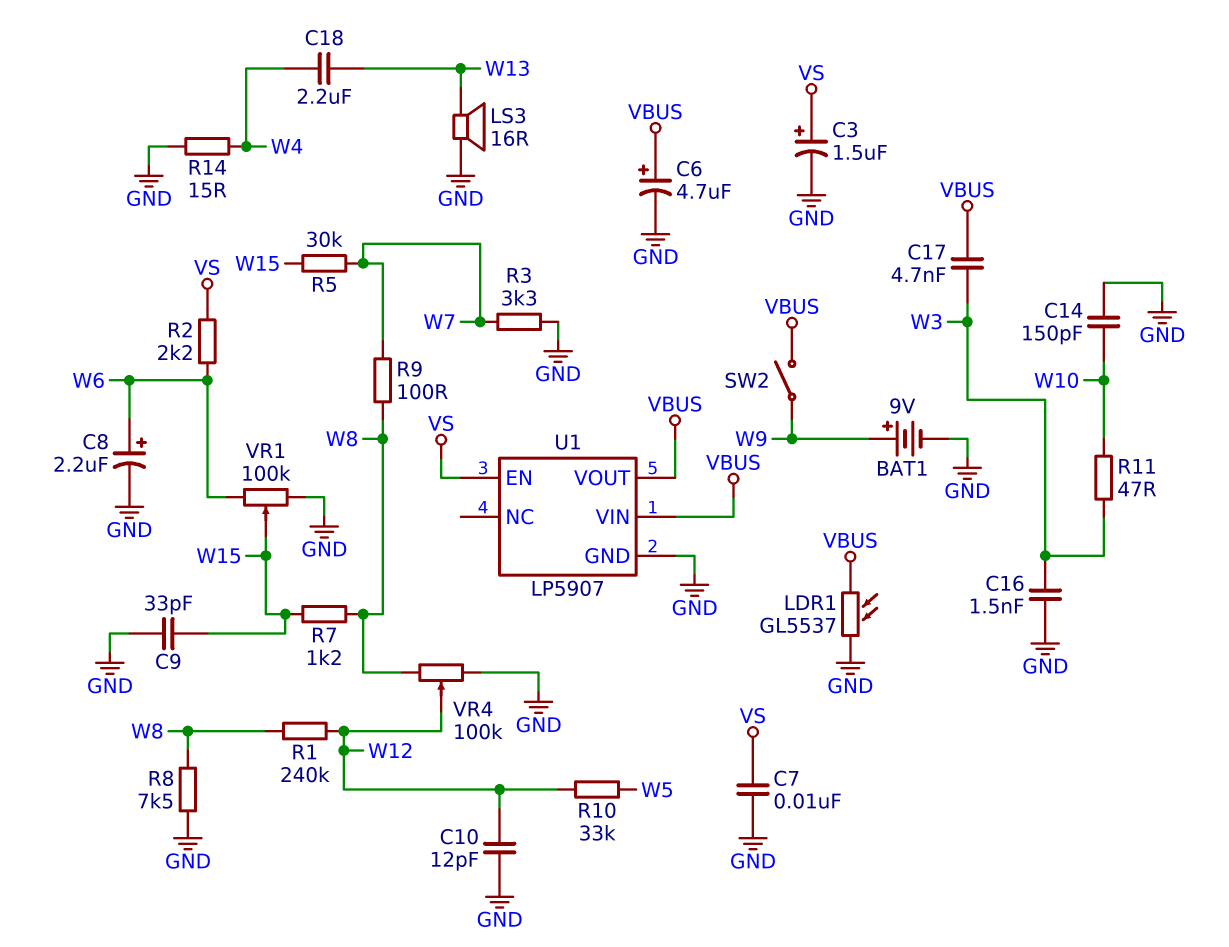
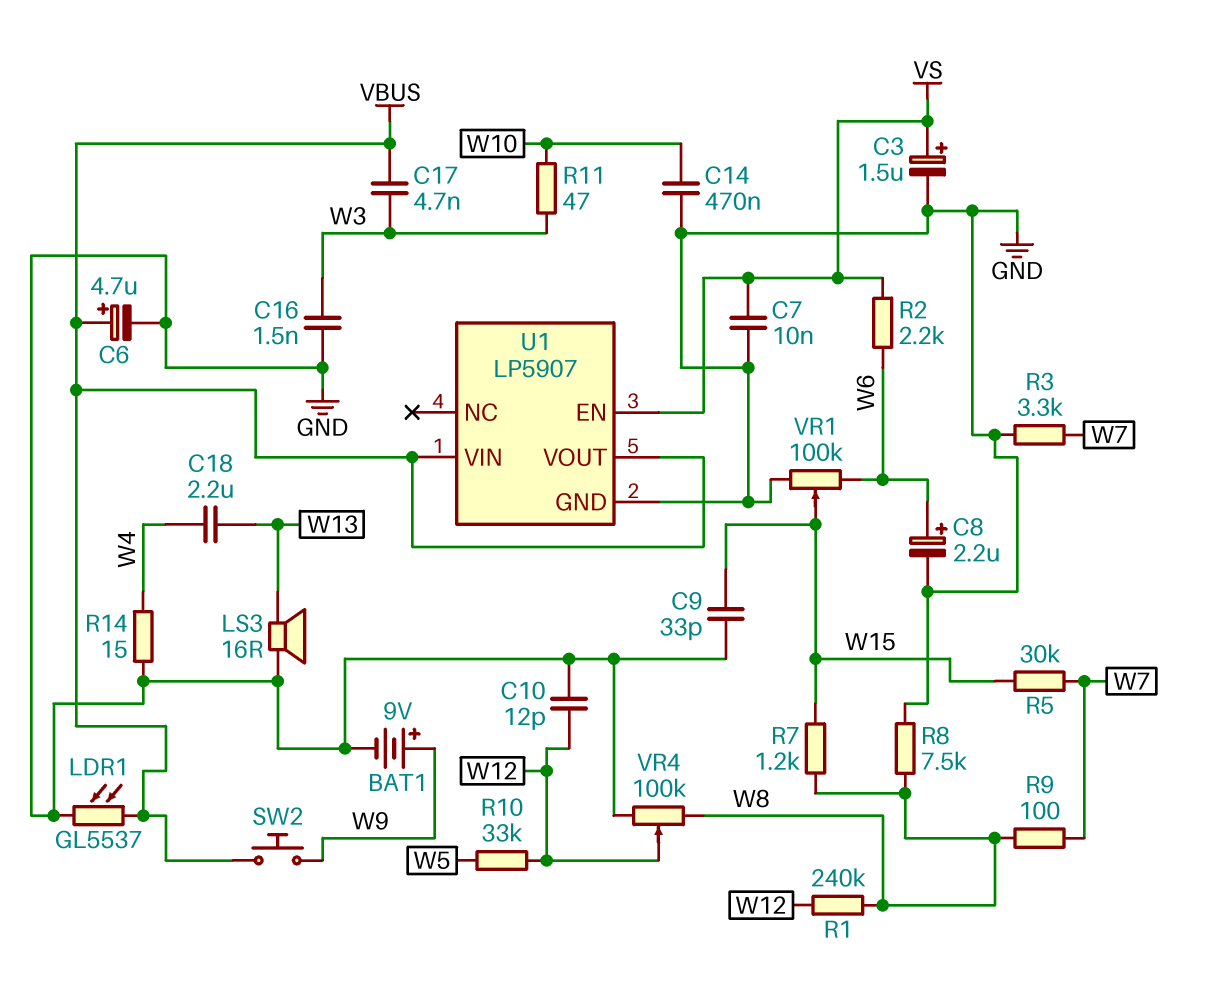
C14: 150pF (GND, W10) -> 470nF (GND, W10)
SW2: switch (VBUS, W9) -> button (VBUS, W9)

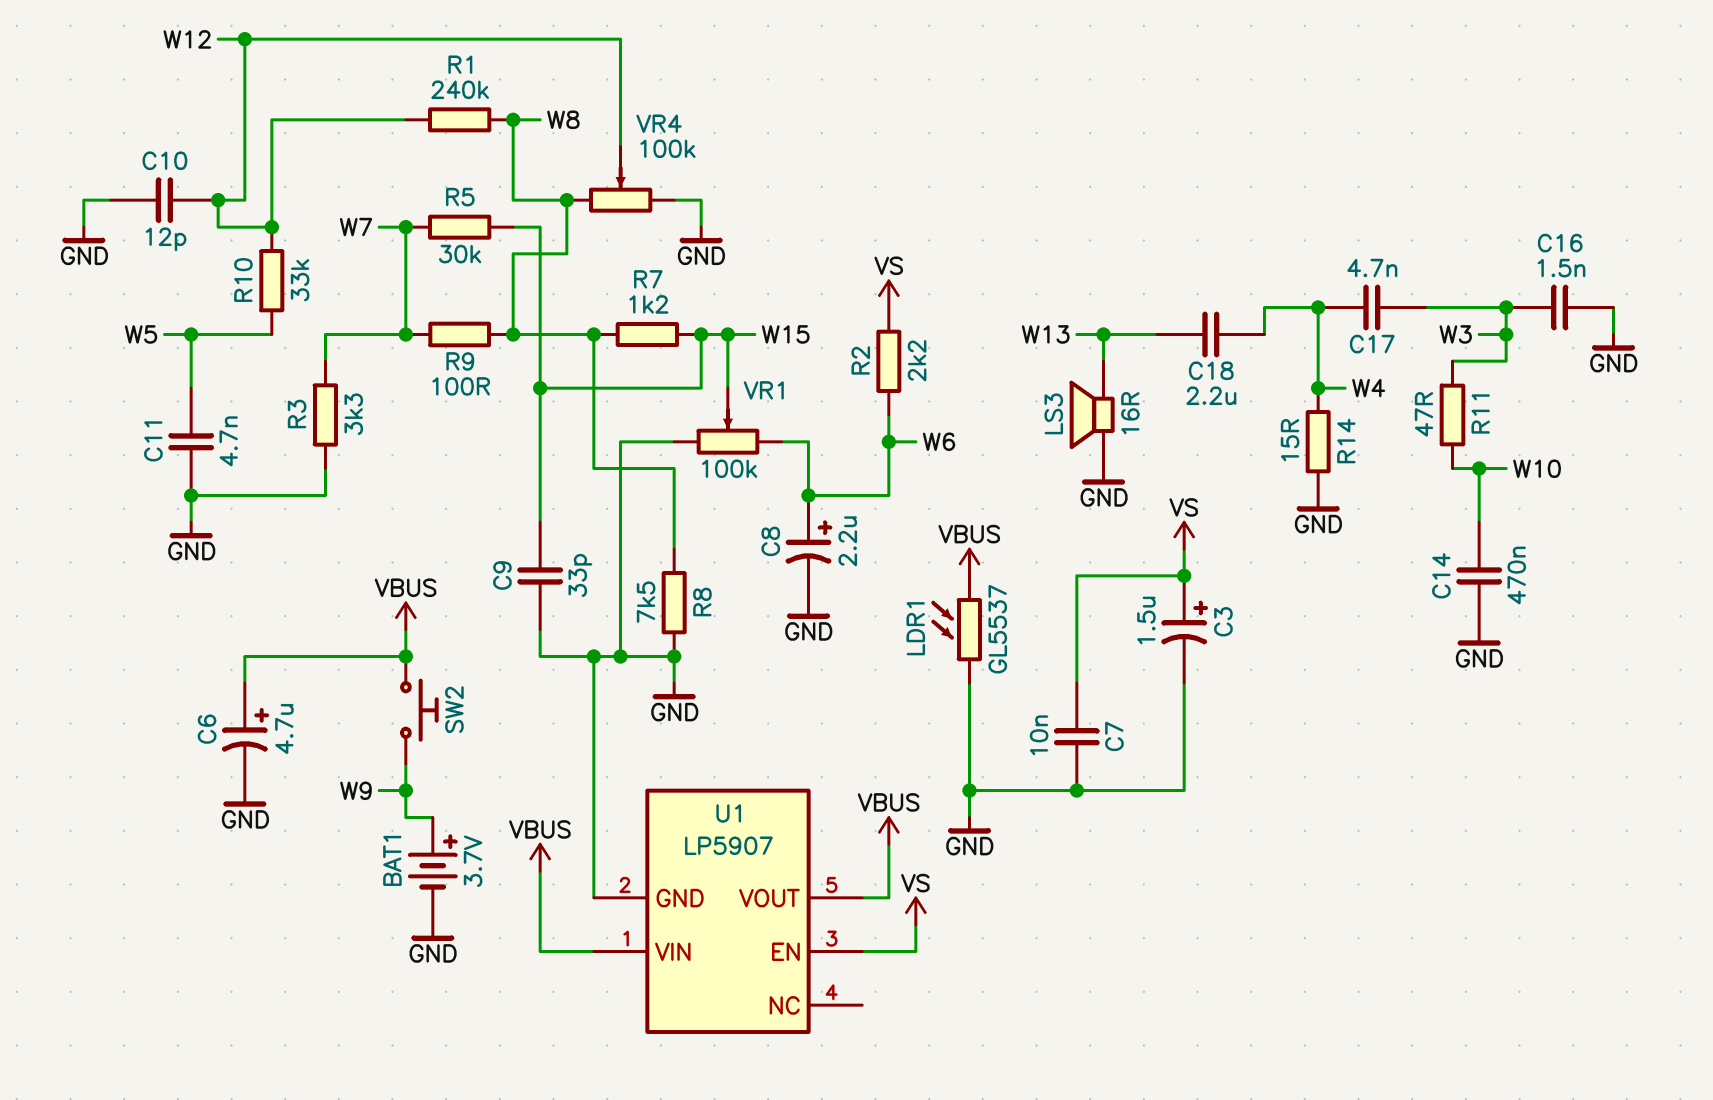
BAT1: 9V (plus W9, minus GND) -> 3.7V (plus W9, minus GND)
C11: none -> 4.7nF (GND, W5)
C17: 4.7nF (VBUS, W3) -> 4.7nF (W3, W4)

